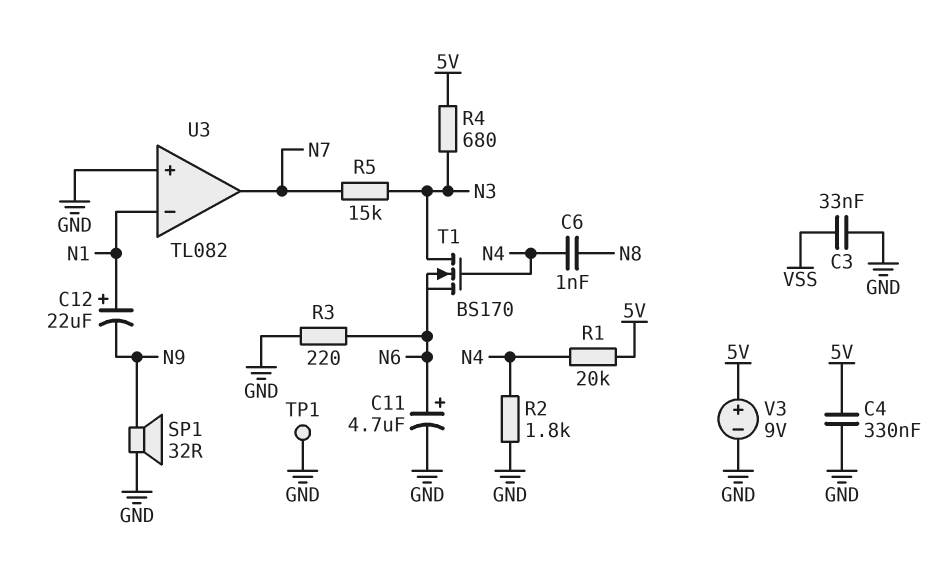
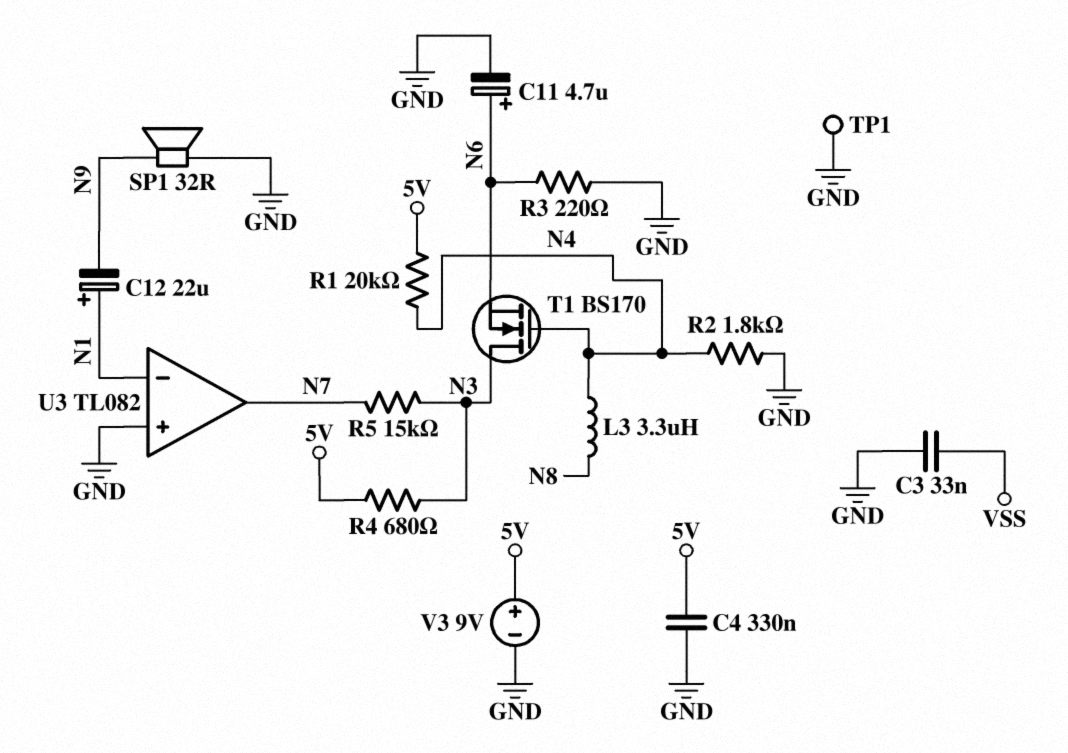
C6: 1nF (N4, N8) -> none
L3: none -> 3.3uH (N4, N8)

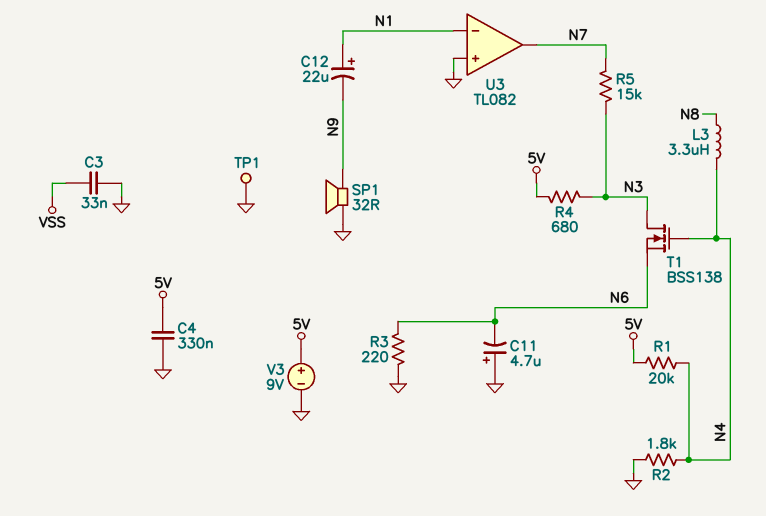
C11: 4.7uF (plus N6, minus GND) -> 4.7uF (plus GND, minus N6)
T1: NMOS BS170 (G N4, D N3, S N6) -> NMOS BSS138 (G N4, D N3, S N6)

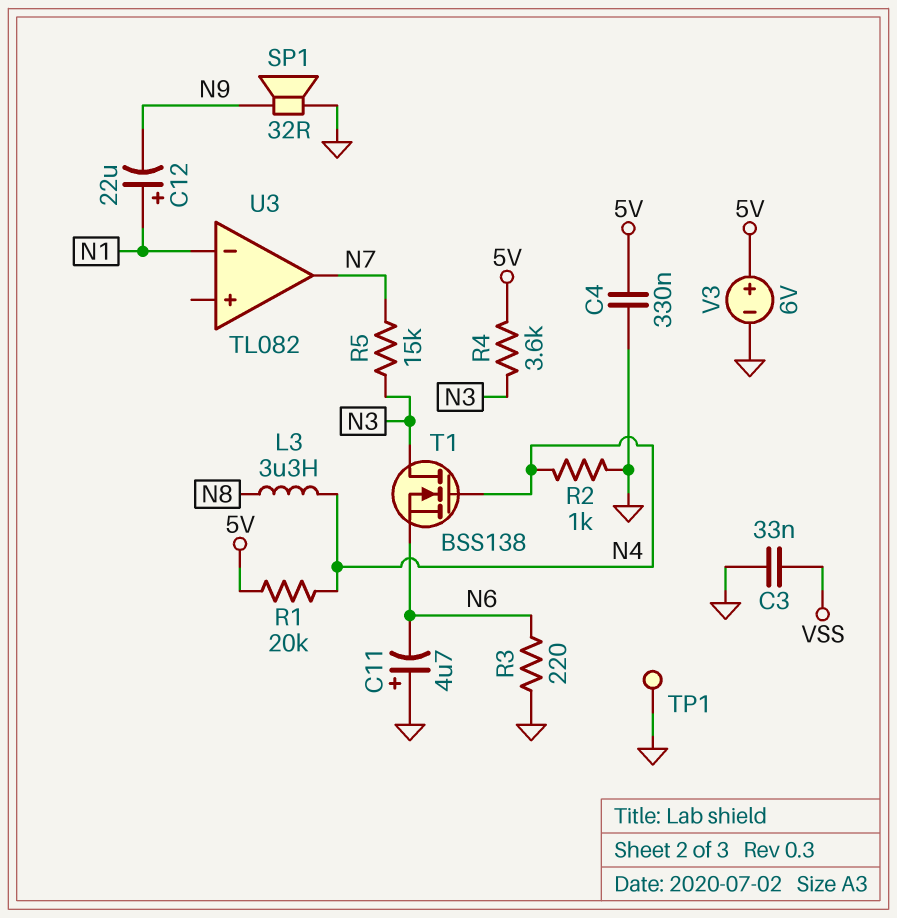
R2: 1.8k (GND, N4) -> 1k (GND, N4)
R4: 680 (5V, N3) -> 3.6k (5V, N3)
U3 pin in+: GND -> none
V3: 9V (plus 5V, minus GND) -> 6V (plus 5V, minus GND)

